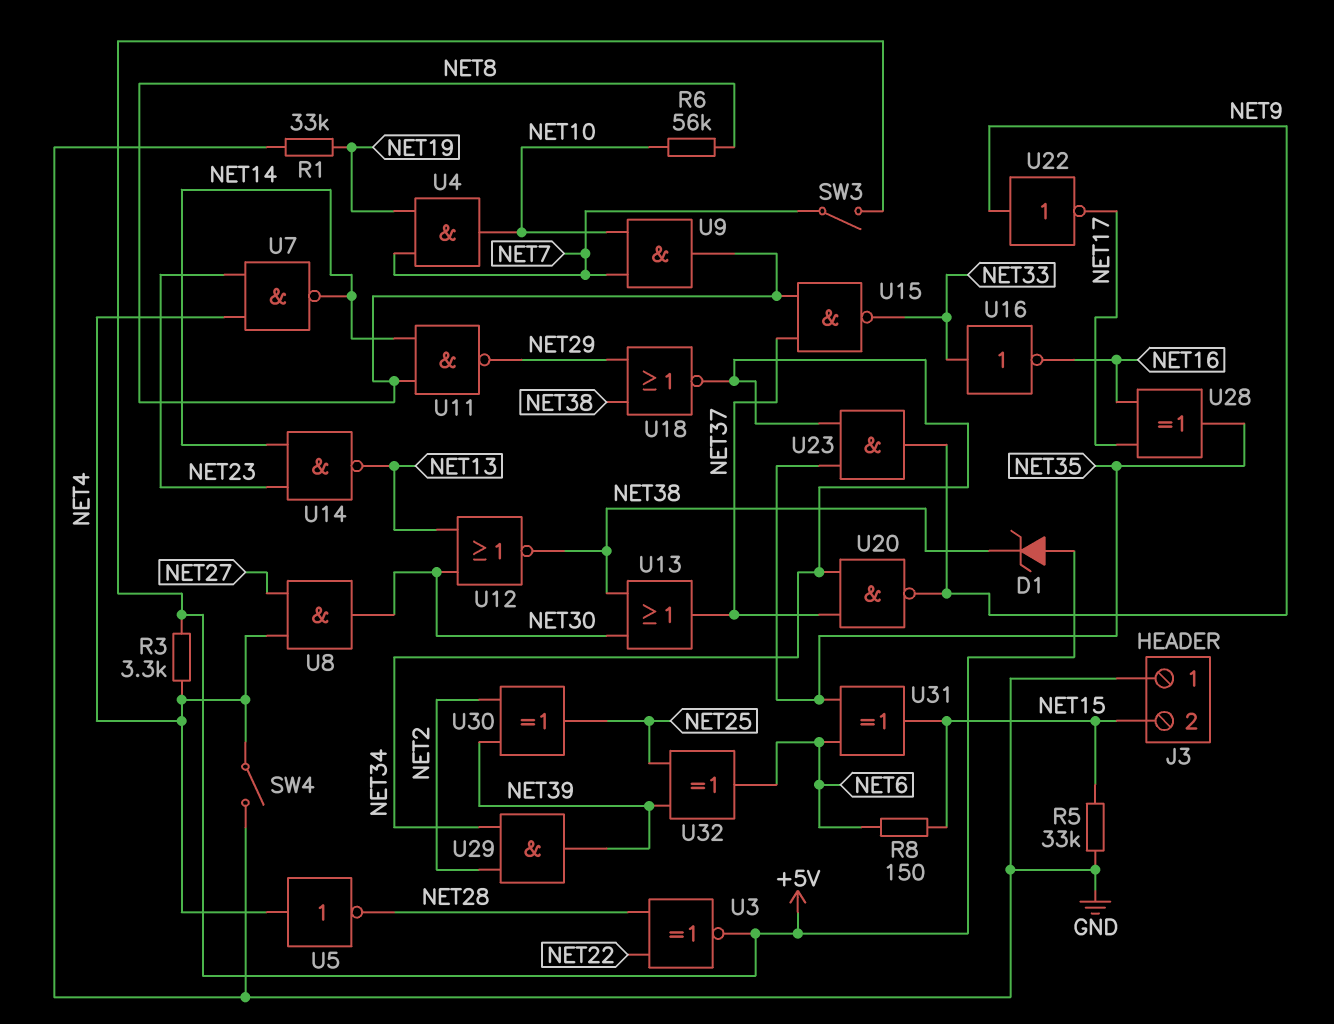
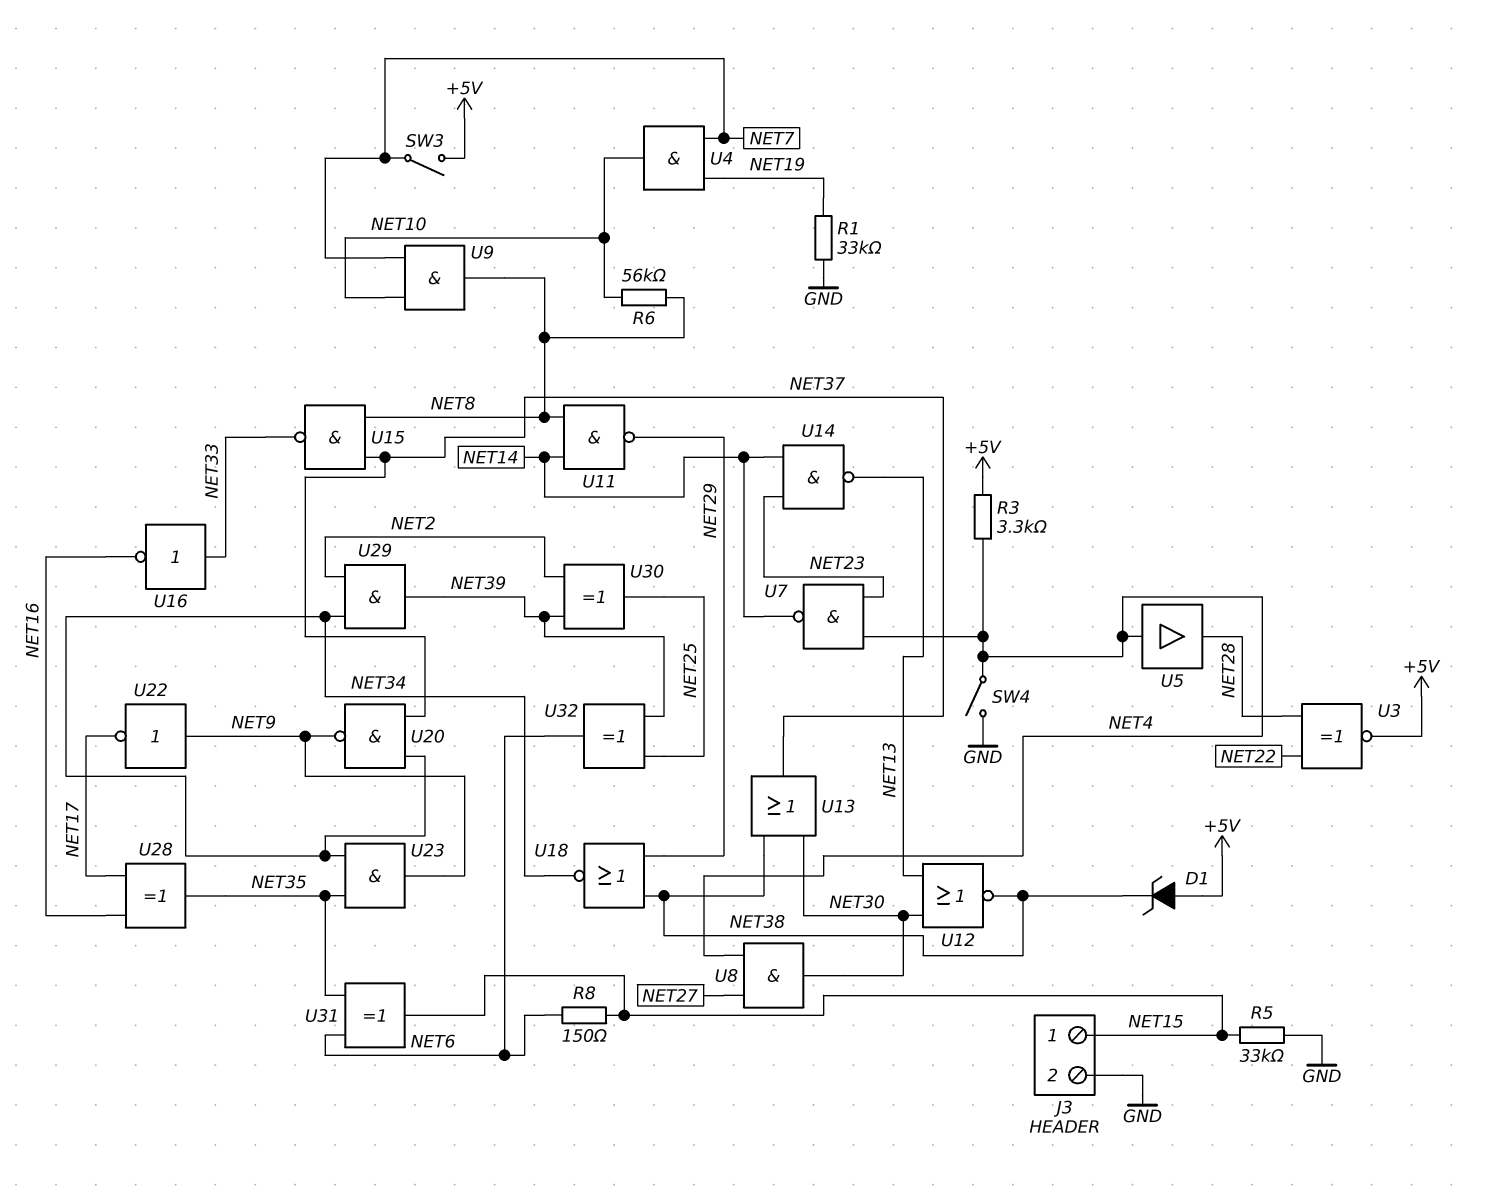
J3 pin 1: GND -> NET15
J3 pin 2: NET15 -> GND
U5: NOT (in NET4, out NET28) -> buffer (in NET4, out NET28)

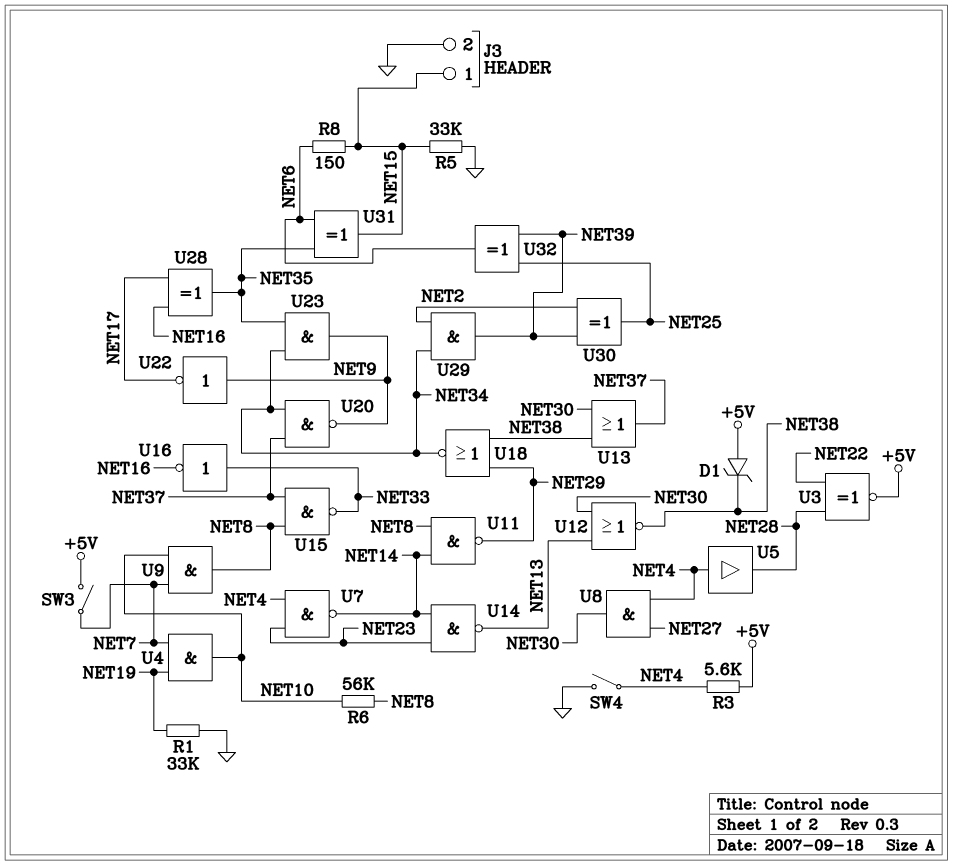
R3: 3.3k (+5V, NET4) -> 5.6k (+5V, NET4)

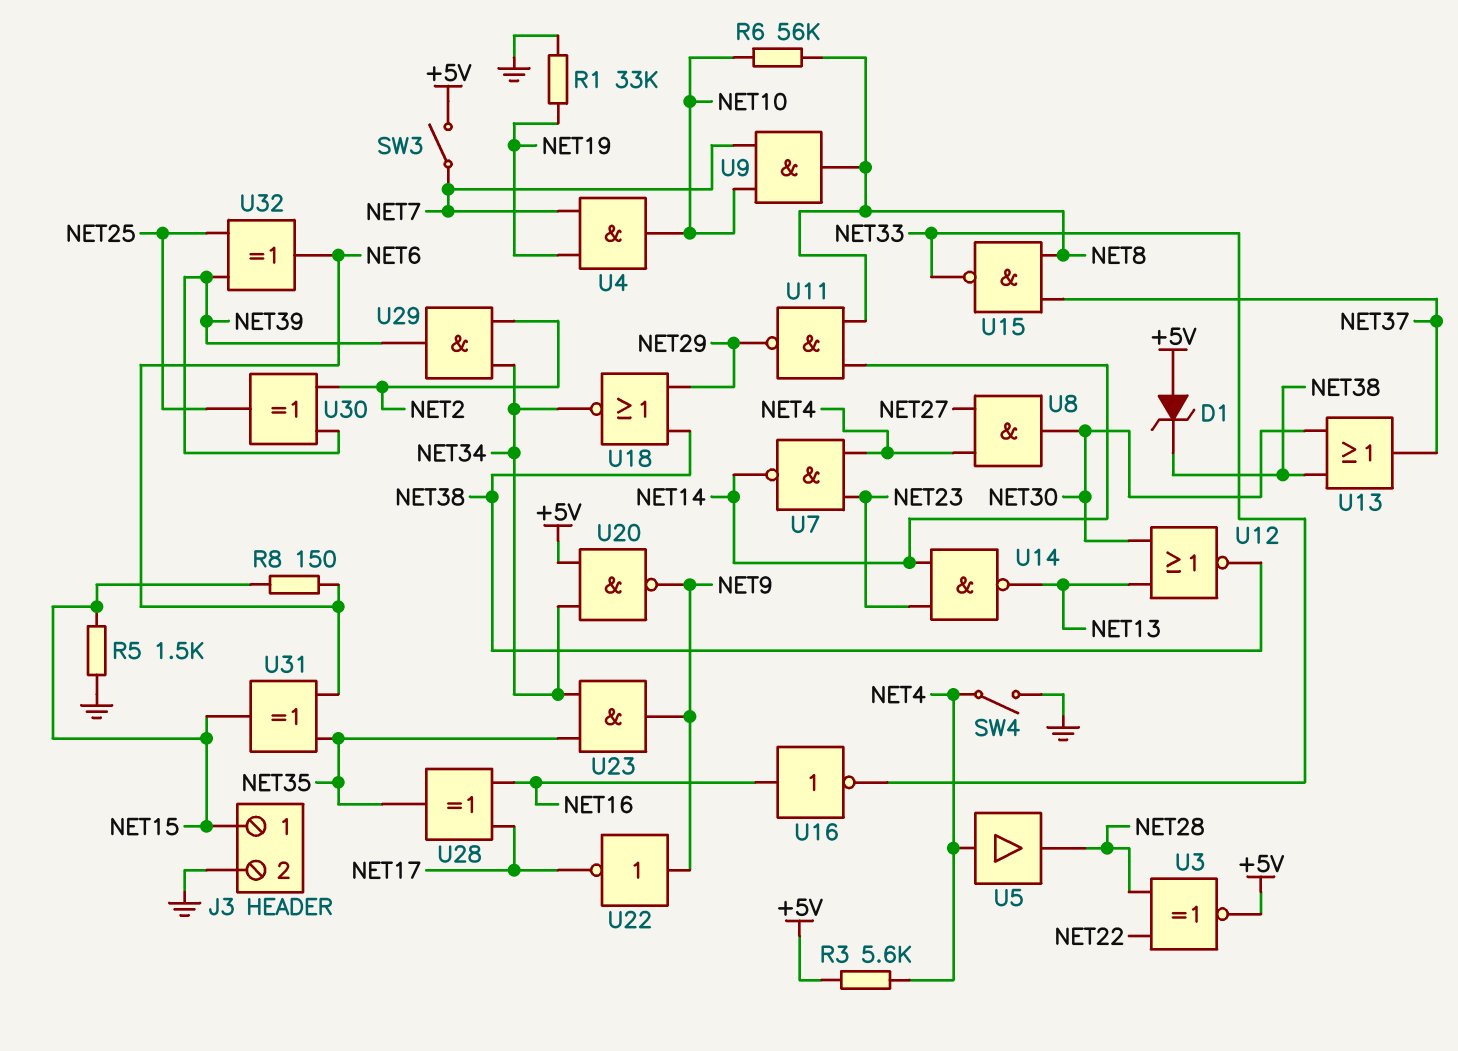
R5: 33k (GND, NET15) -> 1.5k (GND, NET15)
U16: NOT (in NET33, out NET16) -> NOT (in NET16, out NET33)
U20: NAND (in NET34, in NET37, out NET9) -> NAND (in +5V, in NET34, out NET9)

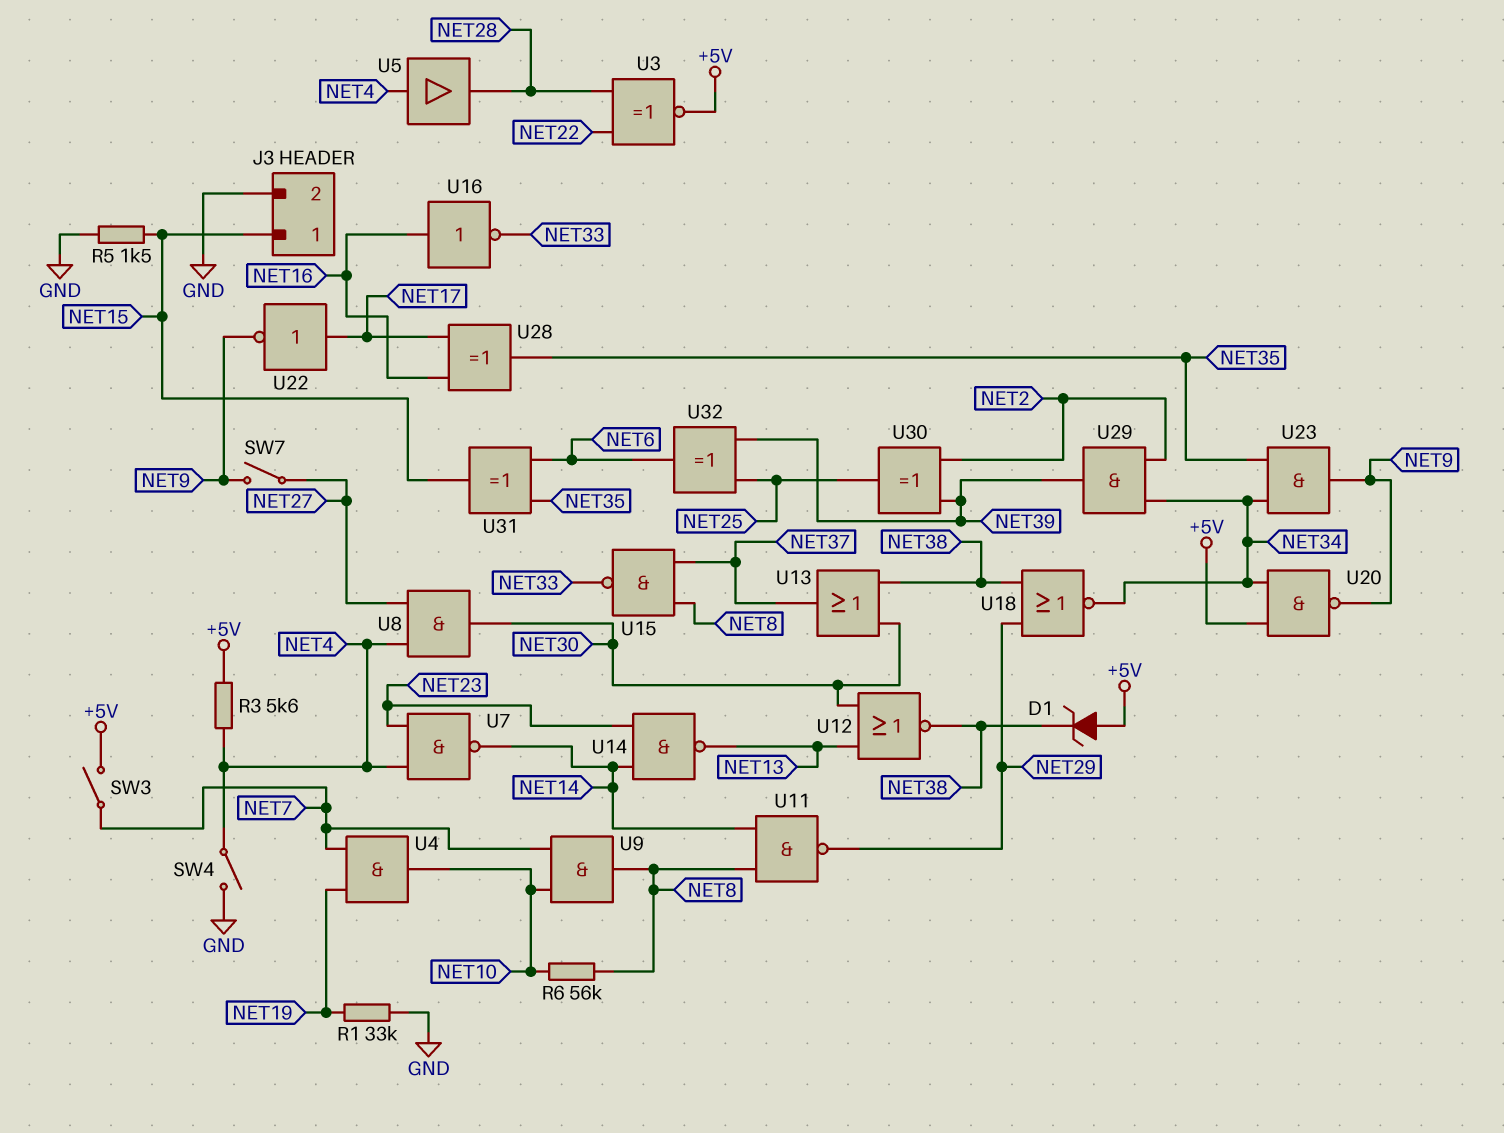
R8: 150 (NET6, NET15) -> none
SW7: none -> switch (NET9, NET27)
U22: NOT (in NET9, out NET17) -> NOT (in NET17, out NET9)

